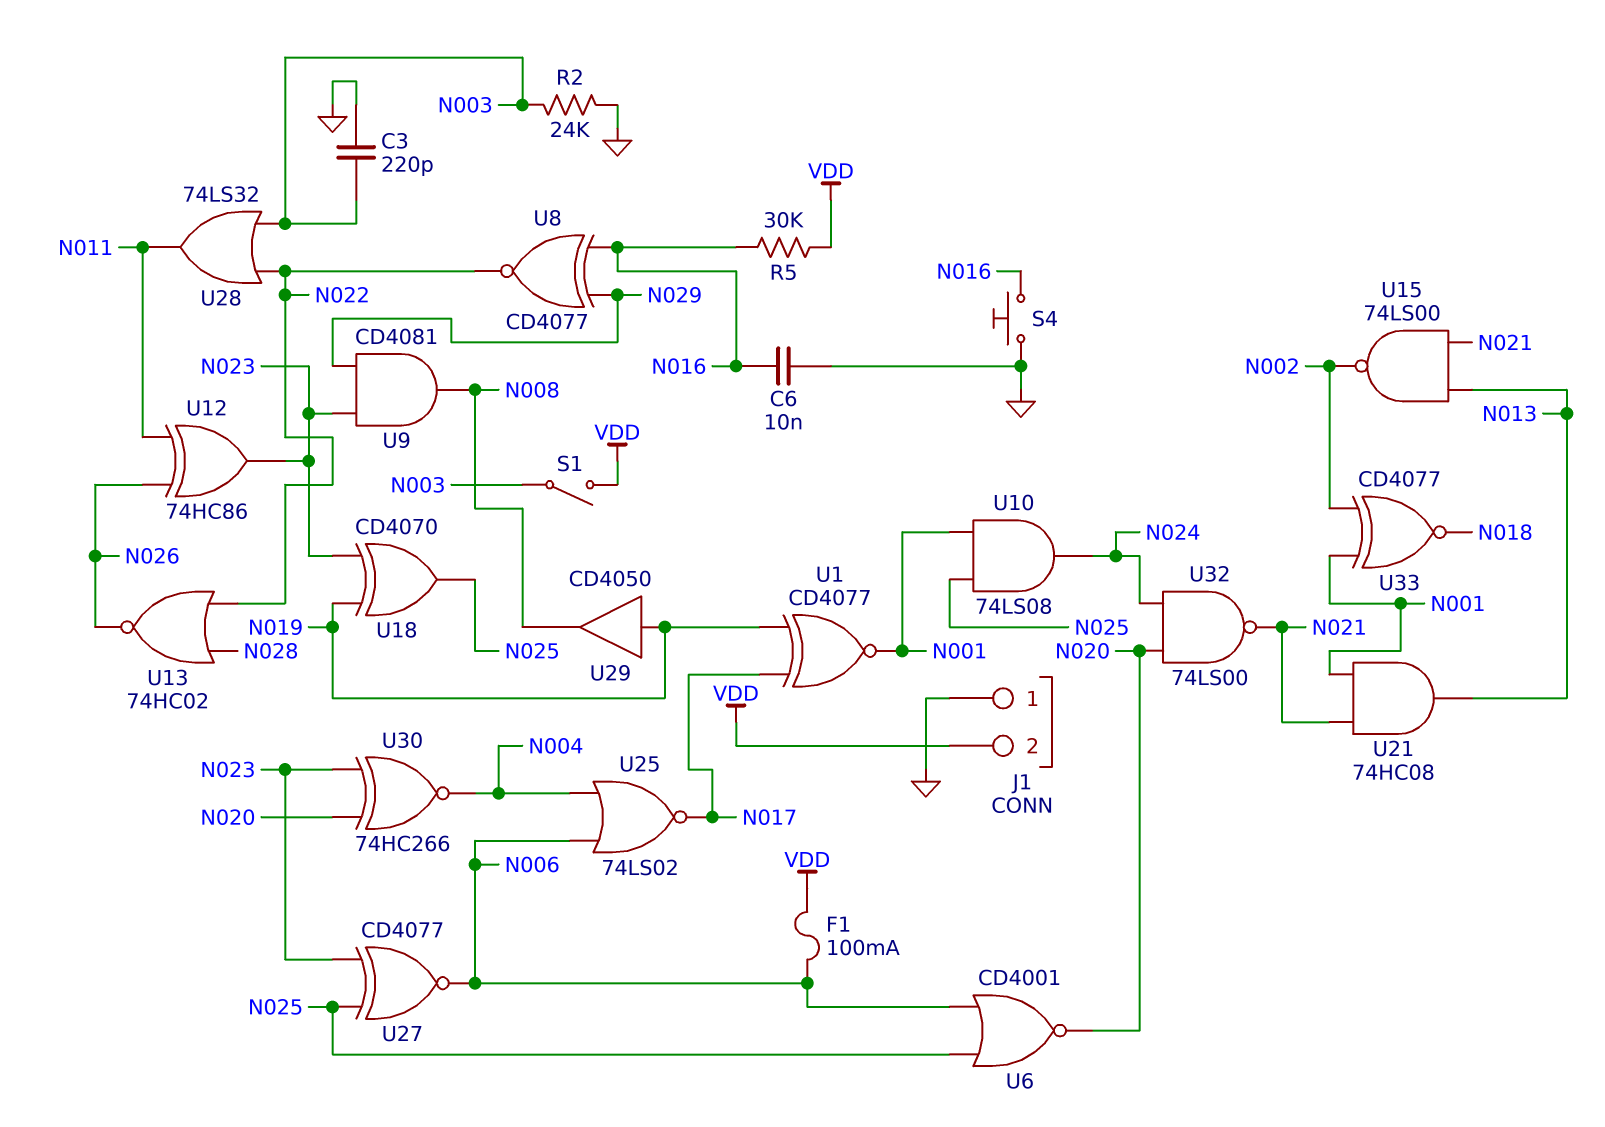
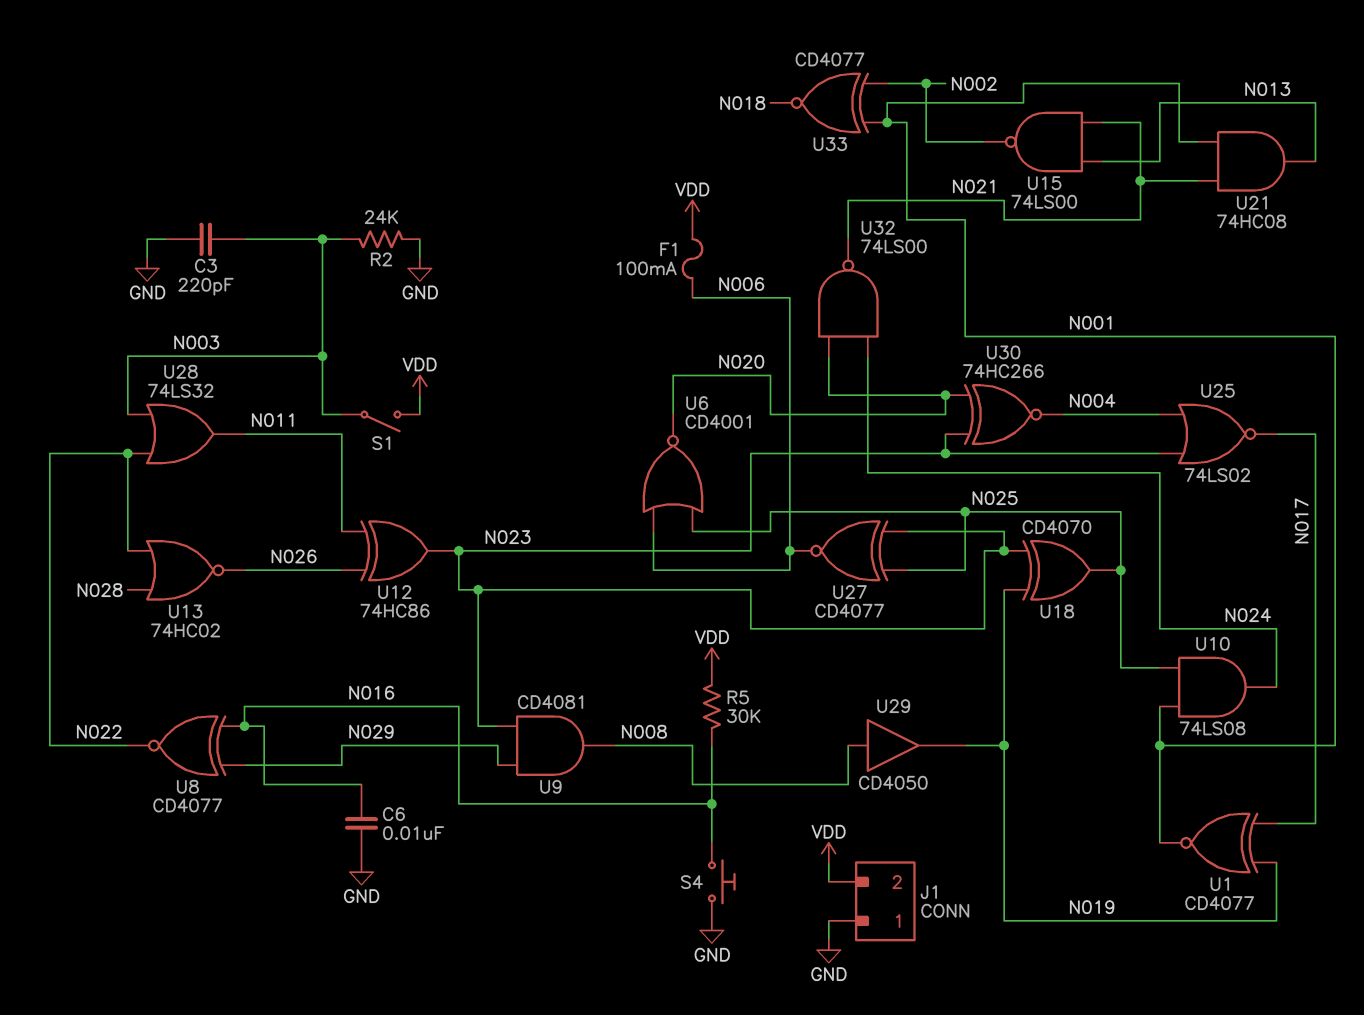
U25: NOR 74LS02 (in N004, in N006, out N017) -> NOR 74LS02 (in N004, in N023, out N017)
U29: buffer CD4050 (in N019, out N008) -> buffer CD4050 (in N008, out N019)

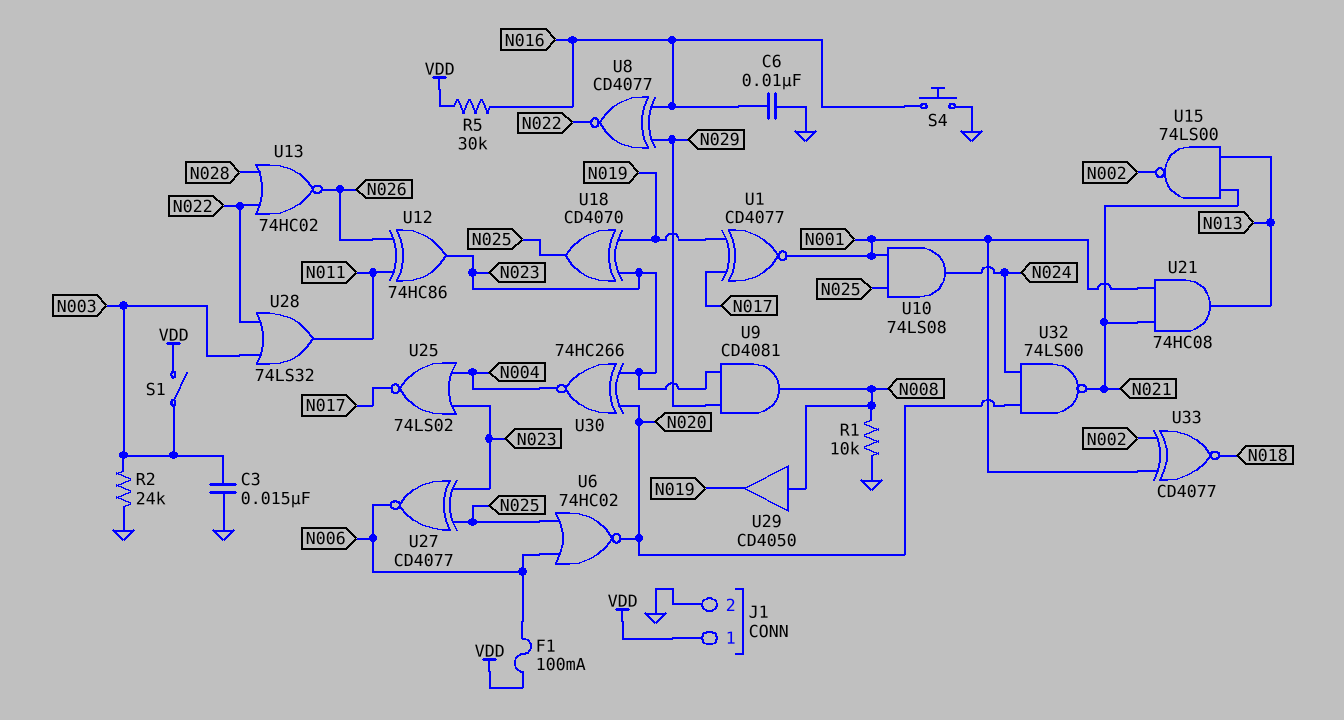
C3: 220pF (GND, N003) -> 15nF (GND, N003)
J1 pin 1: GND -> VDD
J1 pin 2: VDD -> GND
R1: none -> 10k (GND, N008)
U6: NOR CD4001 (in N006, in N025, out N020) -> NOR 74HC02 (in N006, in N025, out N020)

